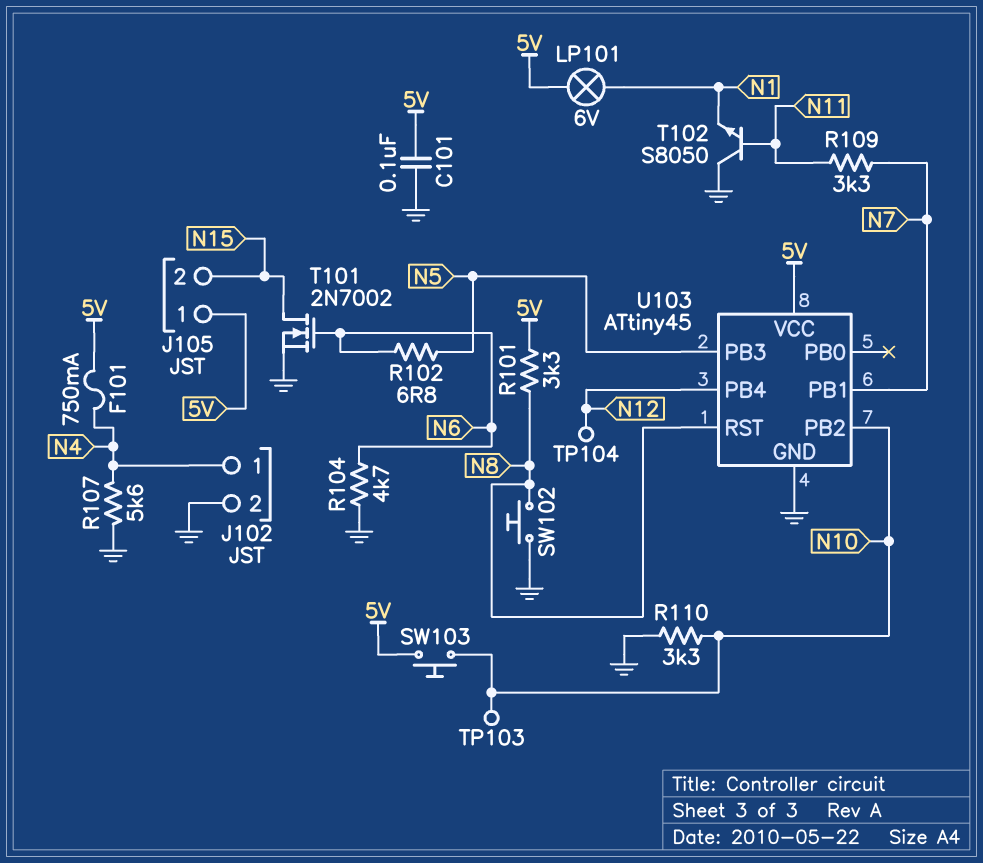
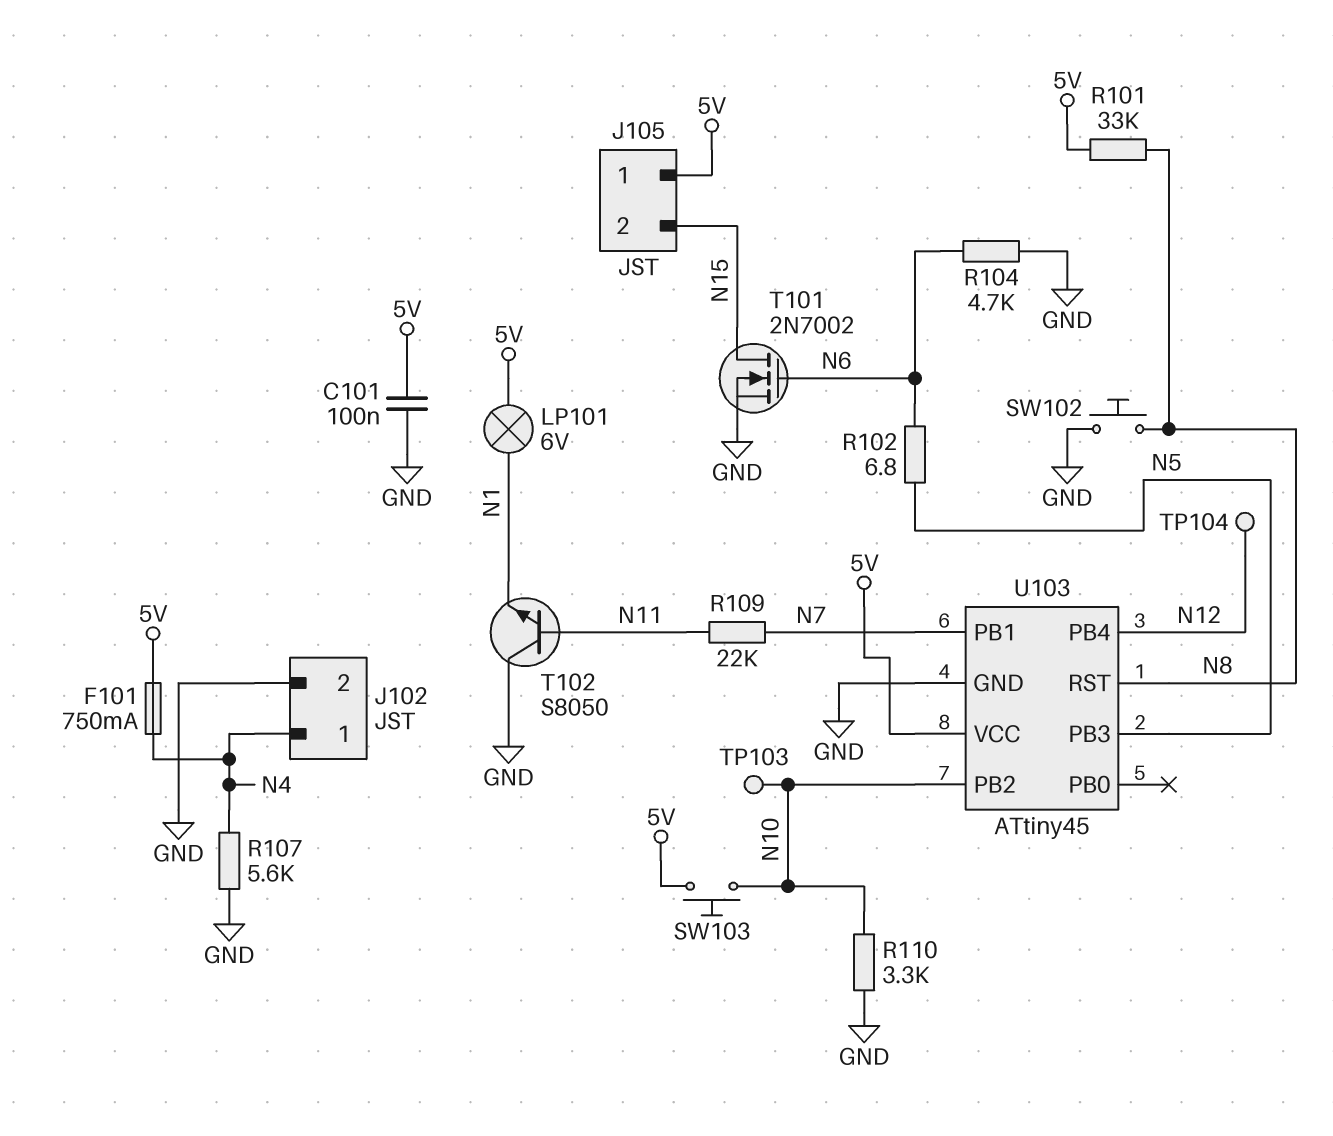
R101: 3.3k (5V, N8) -> 33k (5V, N8)
R109: 3.3k (N7, N11) -> 22k (N7, N11)

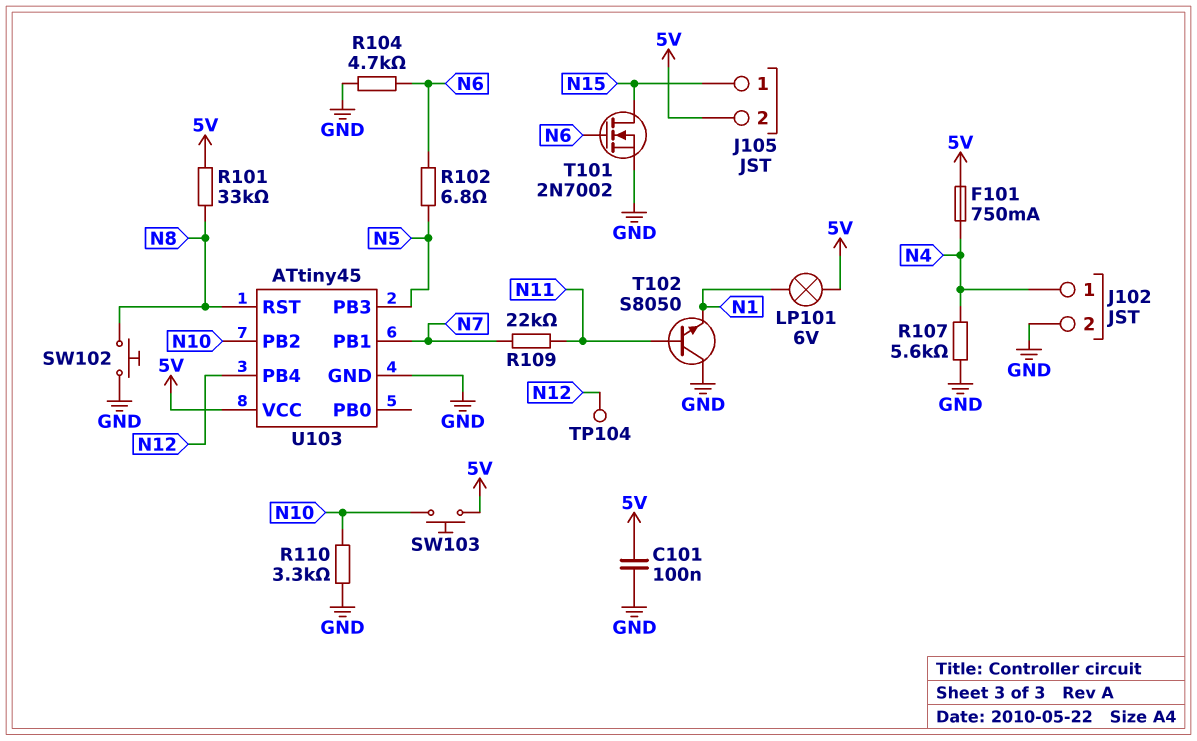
J105 pin 1: 5V -> N15
J105 pin 2: N15 -> 5V
TP103: test point (N10) -> none

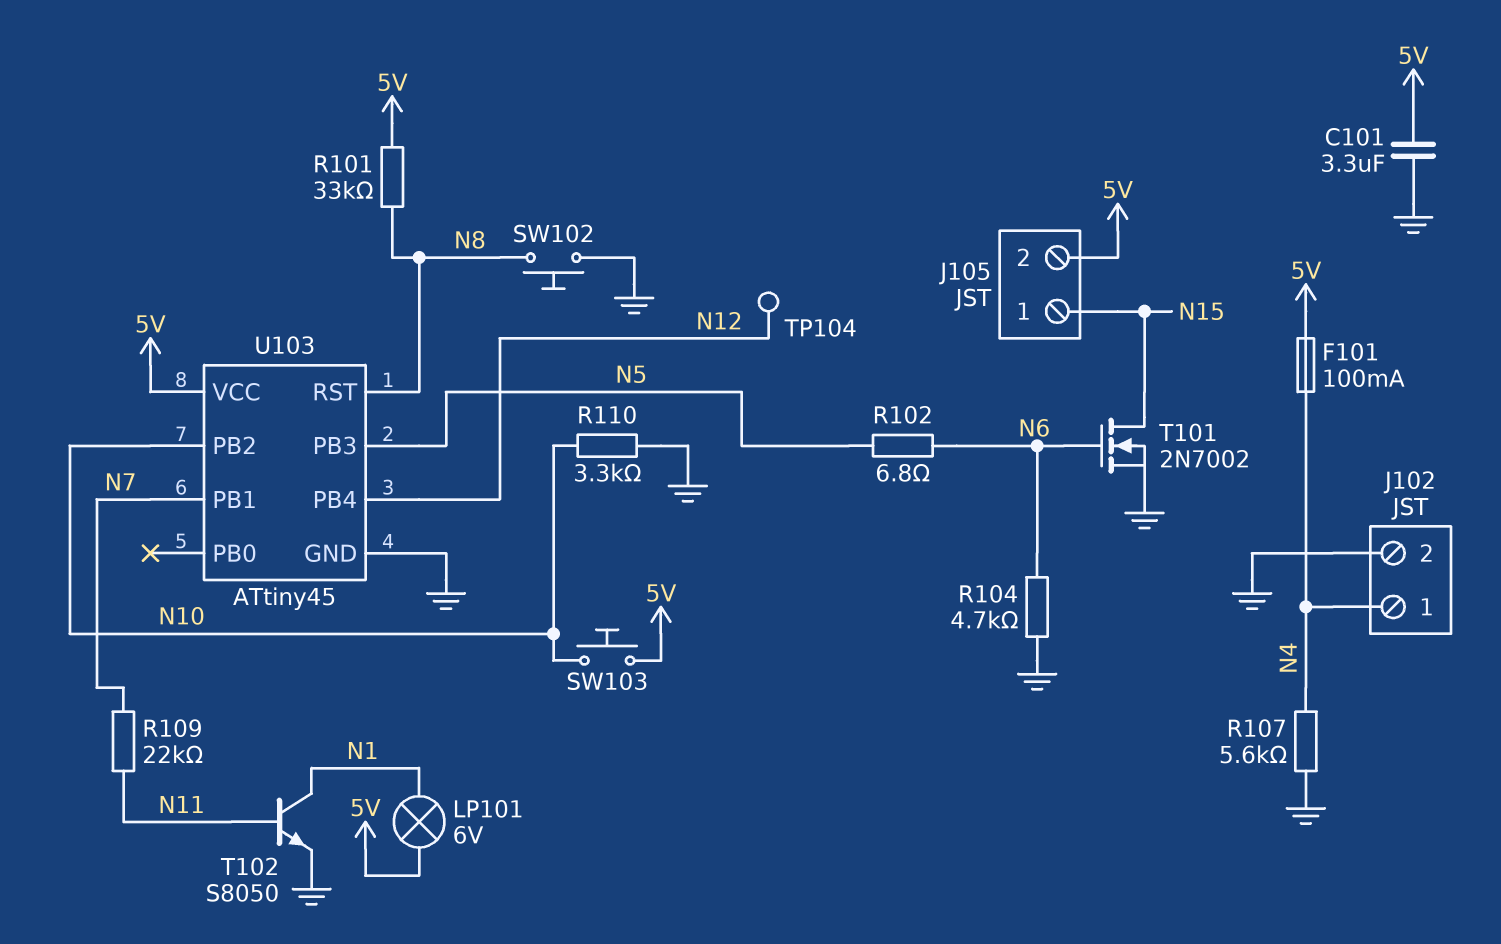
C101: 100nF (5V, GND) -> 3.3uF (5V, GND)
F101: 750mA (5V, N4) -> 100mA (5V, N4)
T102: NPN S8050 (B N11, C GND, E N1) -> NPN S8050 (B N11, C N1, E GND)

